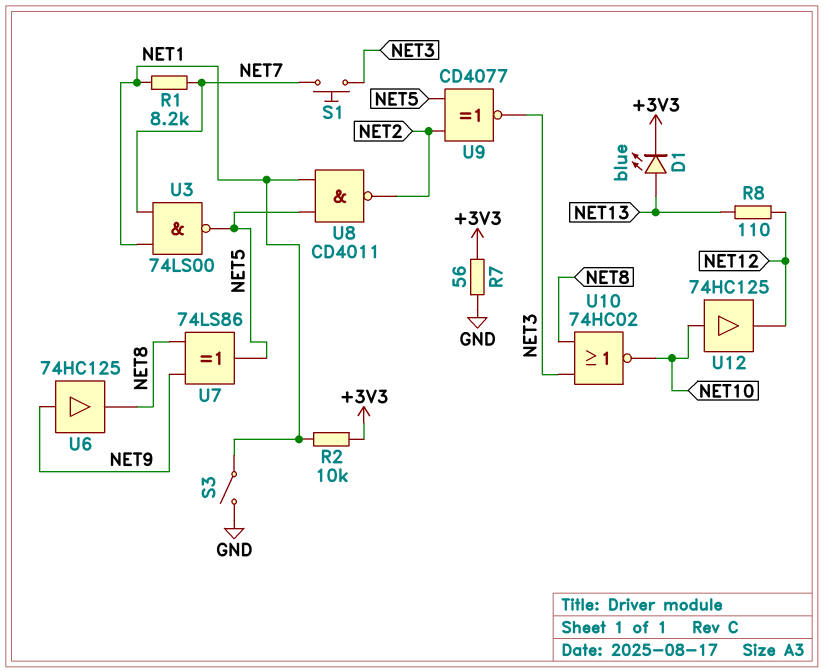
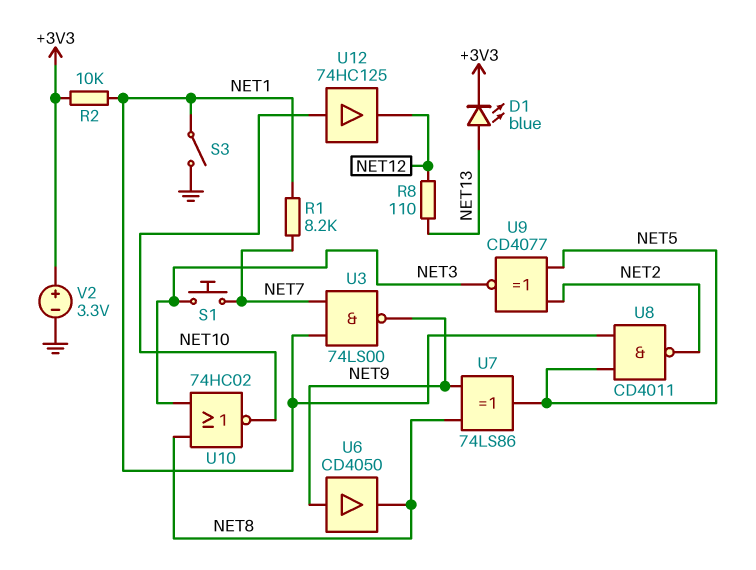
R7: 56 (+3V3, GND) -> none
U3: NAND 74LS00 (in NET1, in NET7, out NET5) -> NAND 74LS00 (in NET1, in NET7, out NET9)
U6: buffer 74HC125 (in NET9, out NET8) -> buffer CD4050 (in NET9, out NET8)
V2: none -> 3.3V (plus +3V3, minus GND)

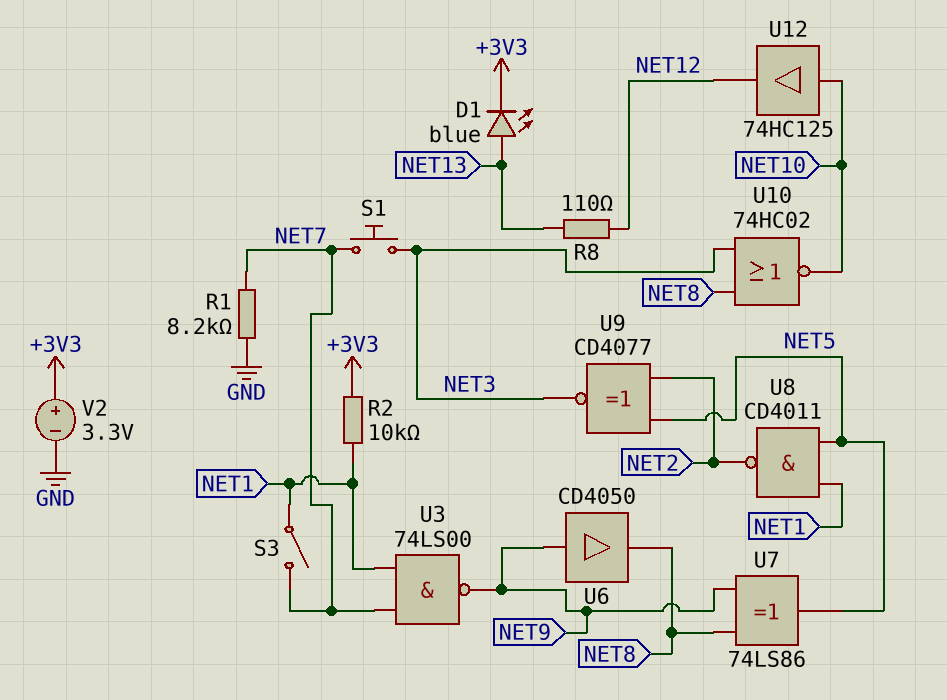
R1: 8.2k (NET1, NET7) -> 8.2k (GND, NET7)
S3: switch (GND, NET1) -> switch (NET1, NET7)

